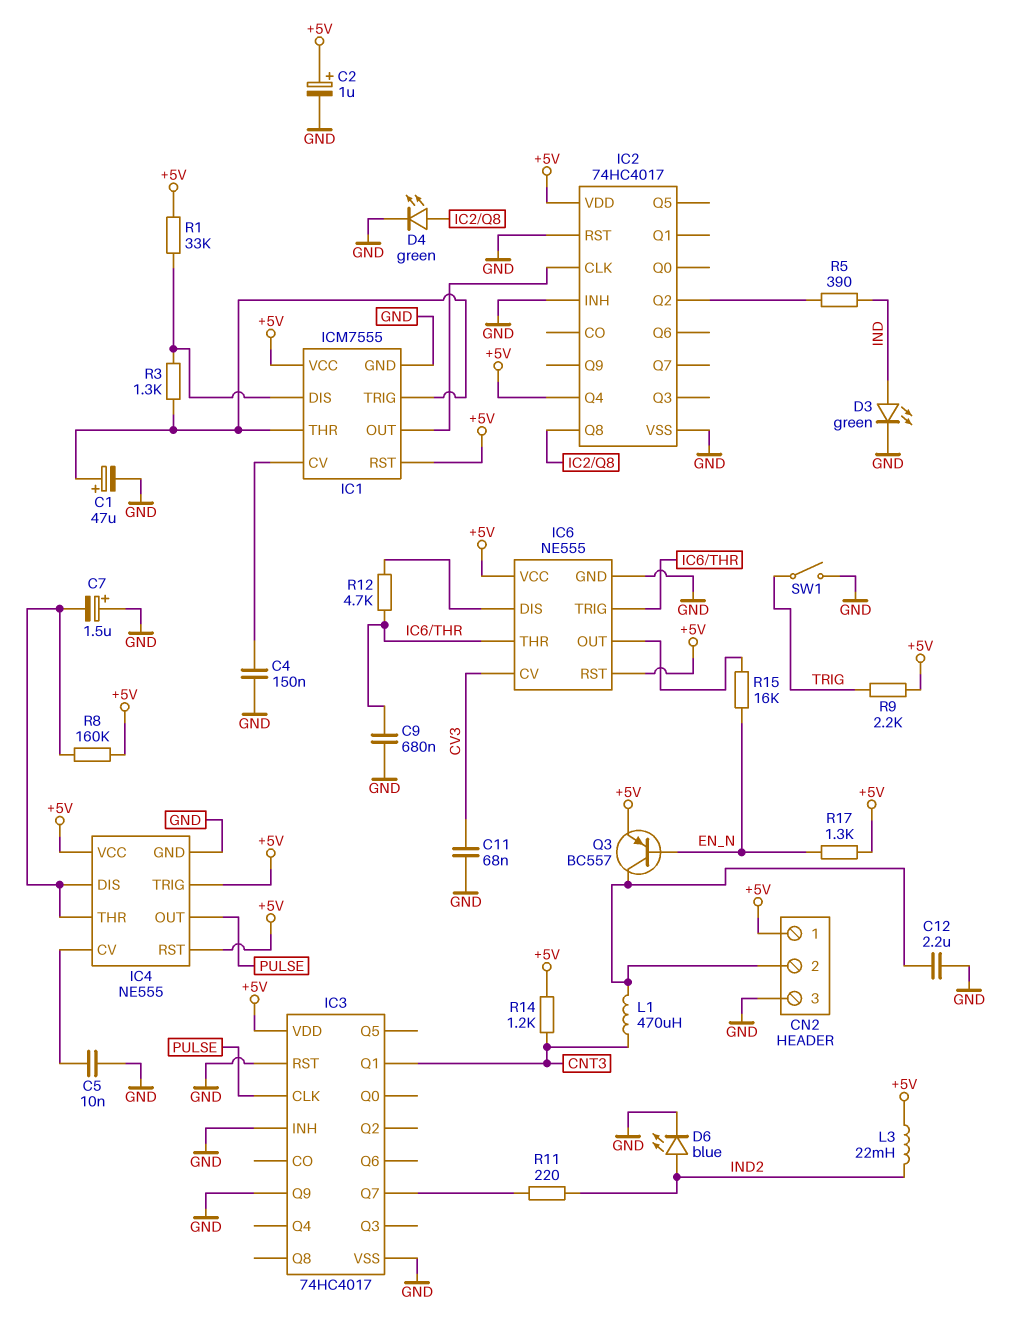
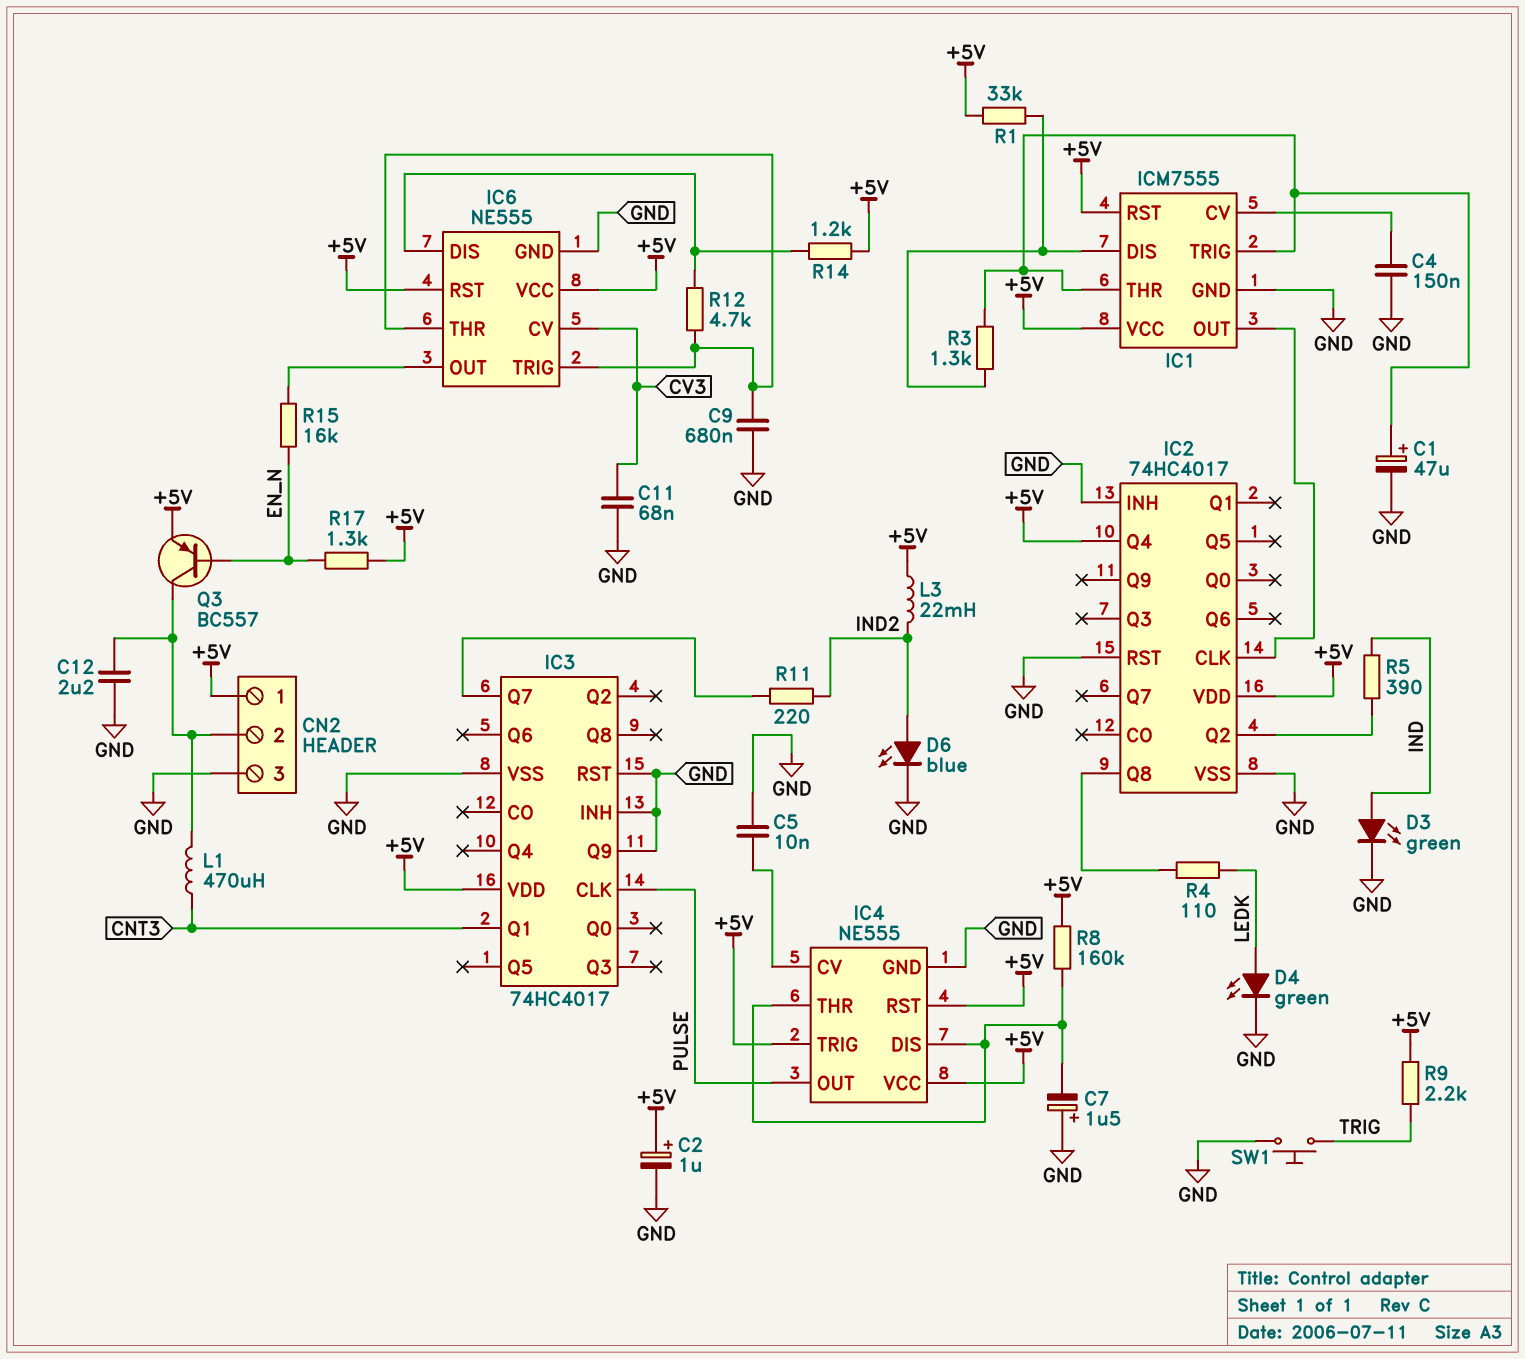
D4: LED green (A IC2/Q8, K GND) -> LED green (A LEDK, K GND)
R4: none -> 110 (IC2/Q8, LEDK)
R14: 1.2k (+5V, CNT3) -> 1.2k (+5V, IC6/DIS)
SW1: switch (GND, TRIG) -> button (GND, TRIG)

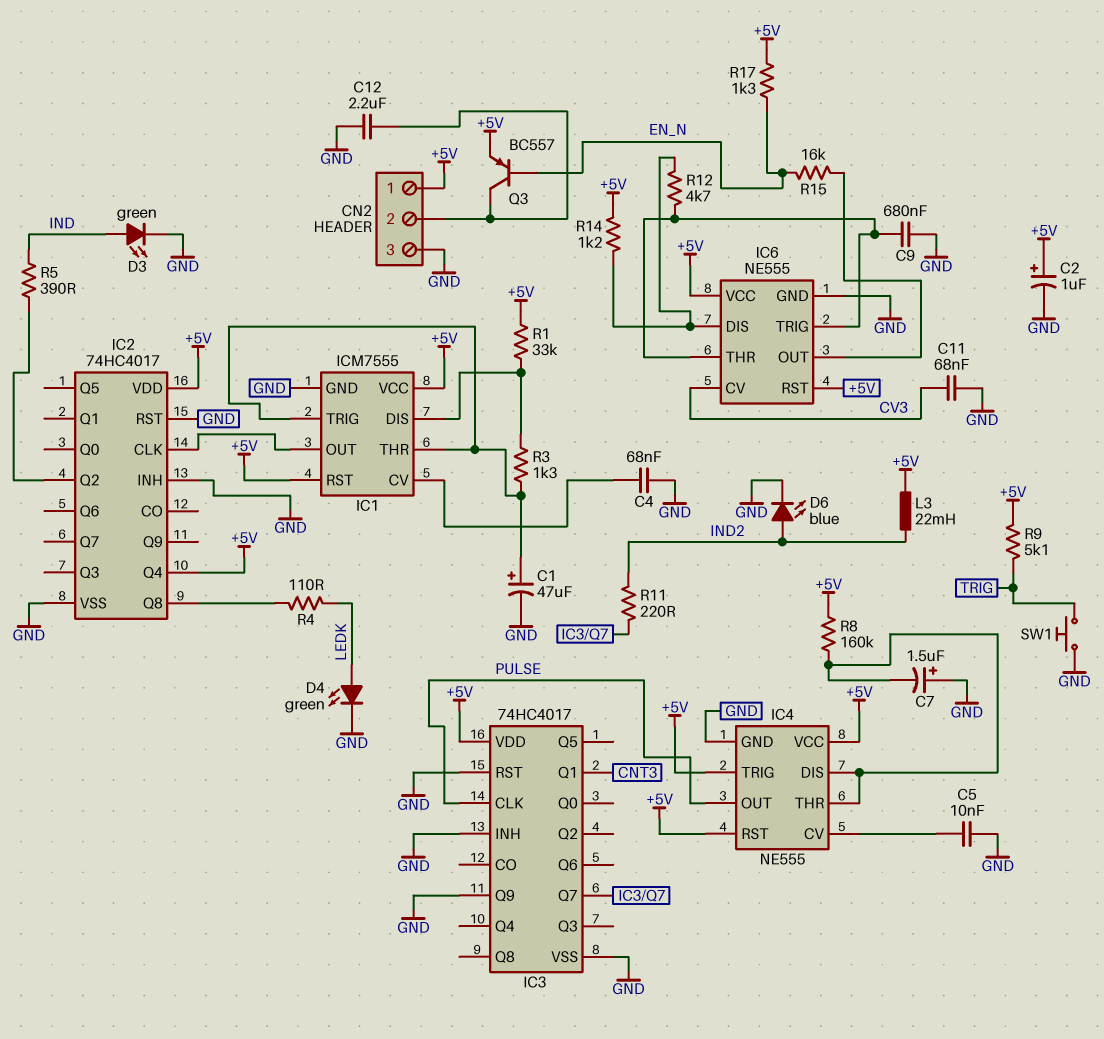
C4: 150nF (GND, IC1/CV) -> 68nF (GND, IC1/CV)
L1: 470uH (CN2/2, CNT3) -> none
R9: 2.2k (+5V, TRIG) -> 5.1k (+5V, TRIG)

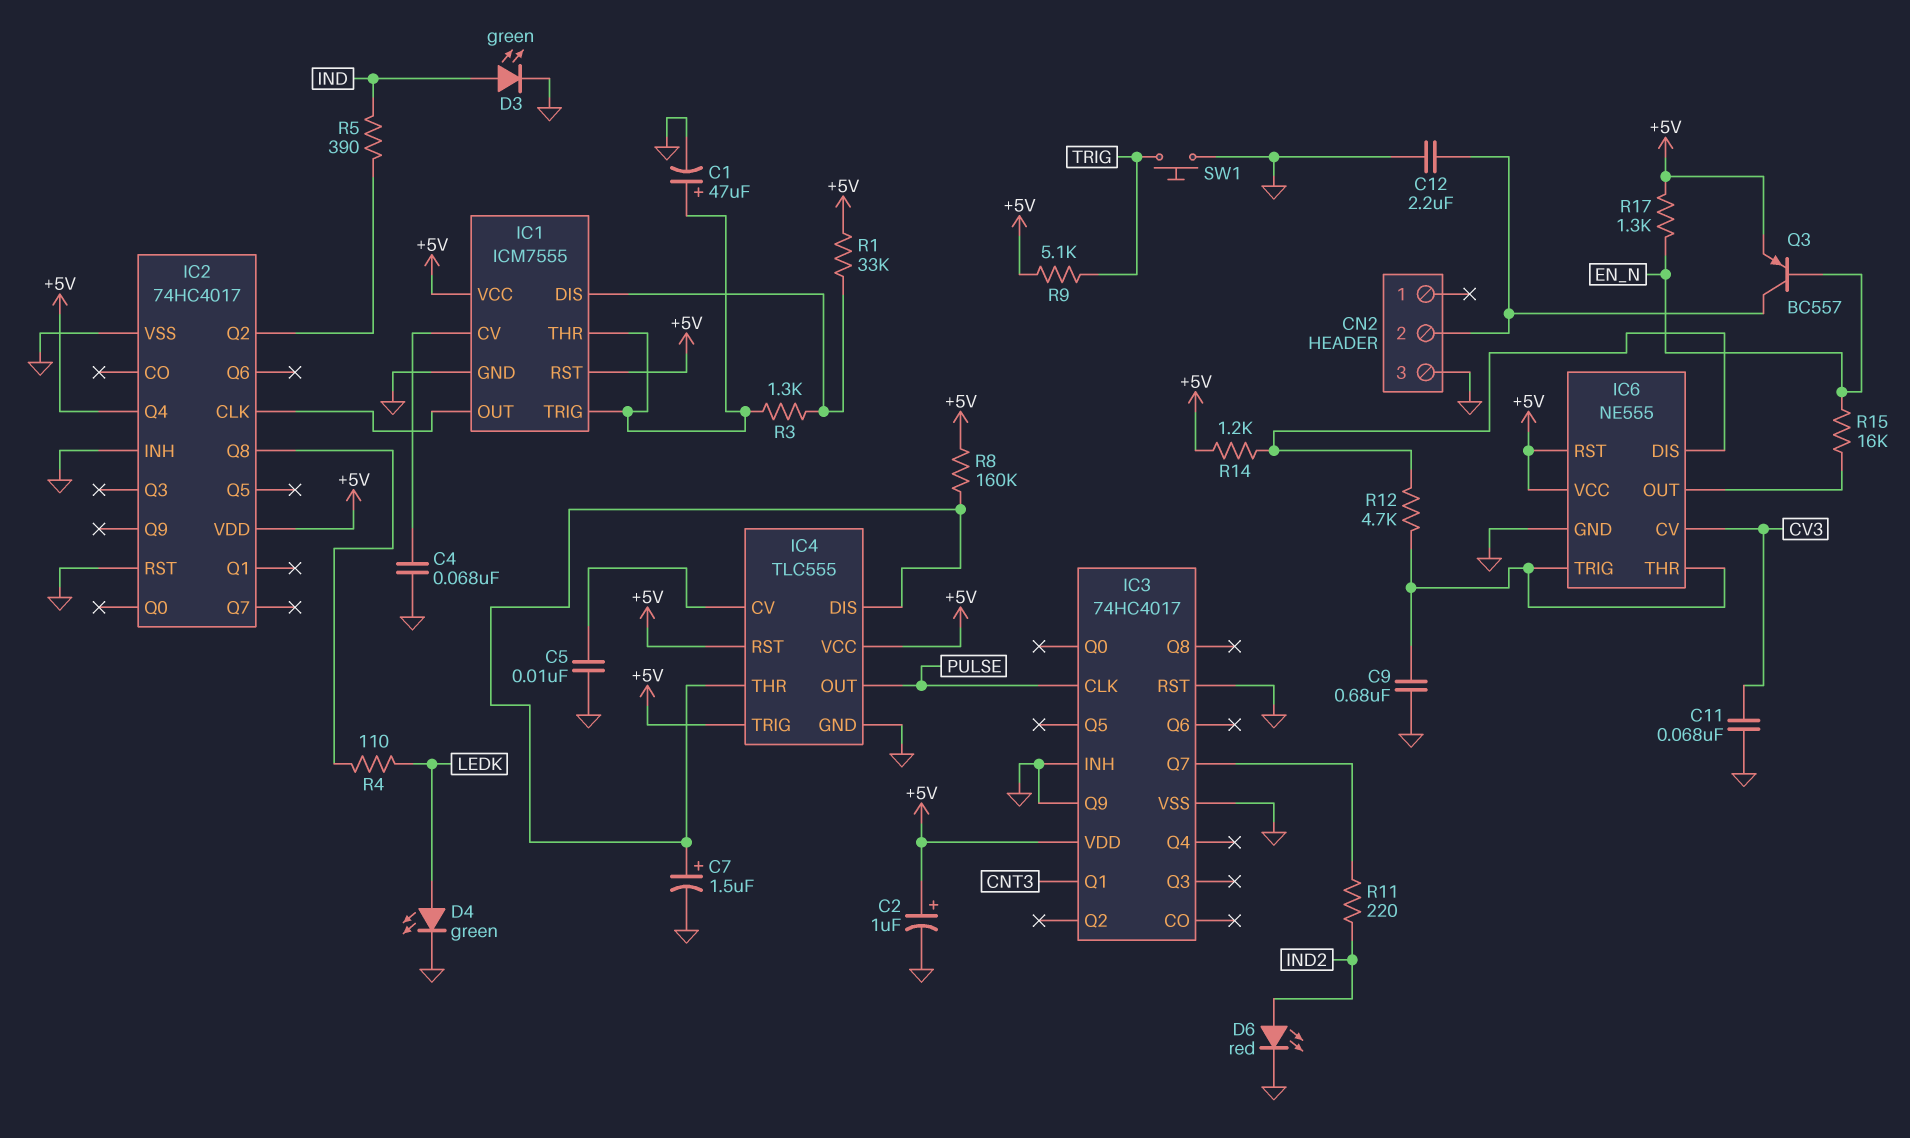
C7: 1.5uF (plus GND, minus IC4/DIS) -> 1.5uF (plus IC4/DIS, minus GND)
CN2 pin 1: +5V -> none
D6: LED blue (A IND2, K GND) -> LED red (A IND2, K GND)
IC4: NE555 -> TLC555
L3: 22mH (+5V, IND2) -> none

